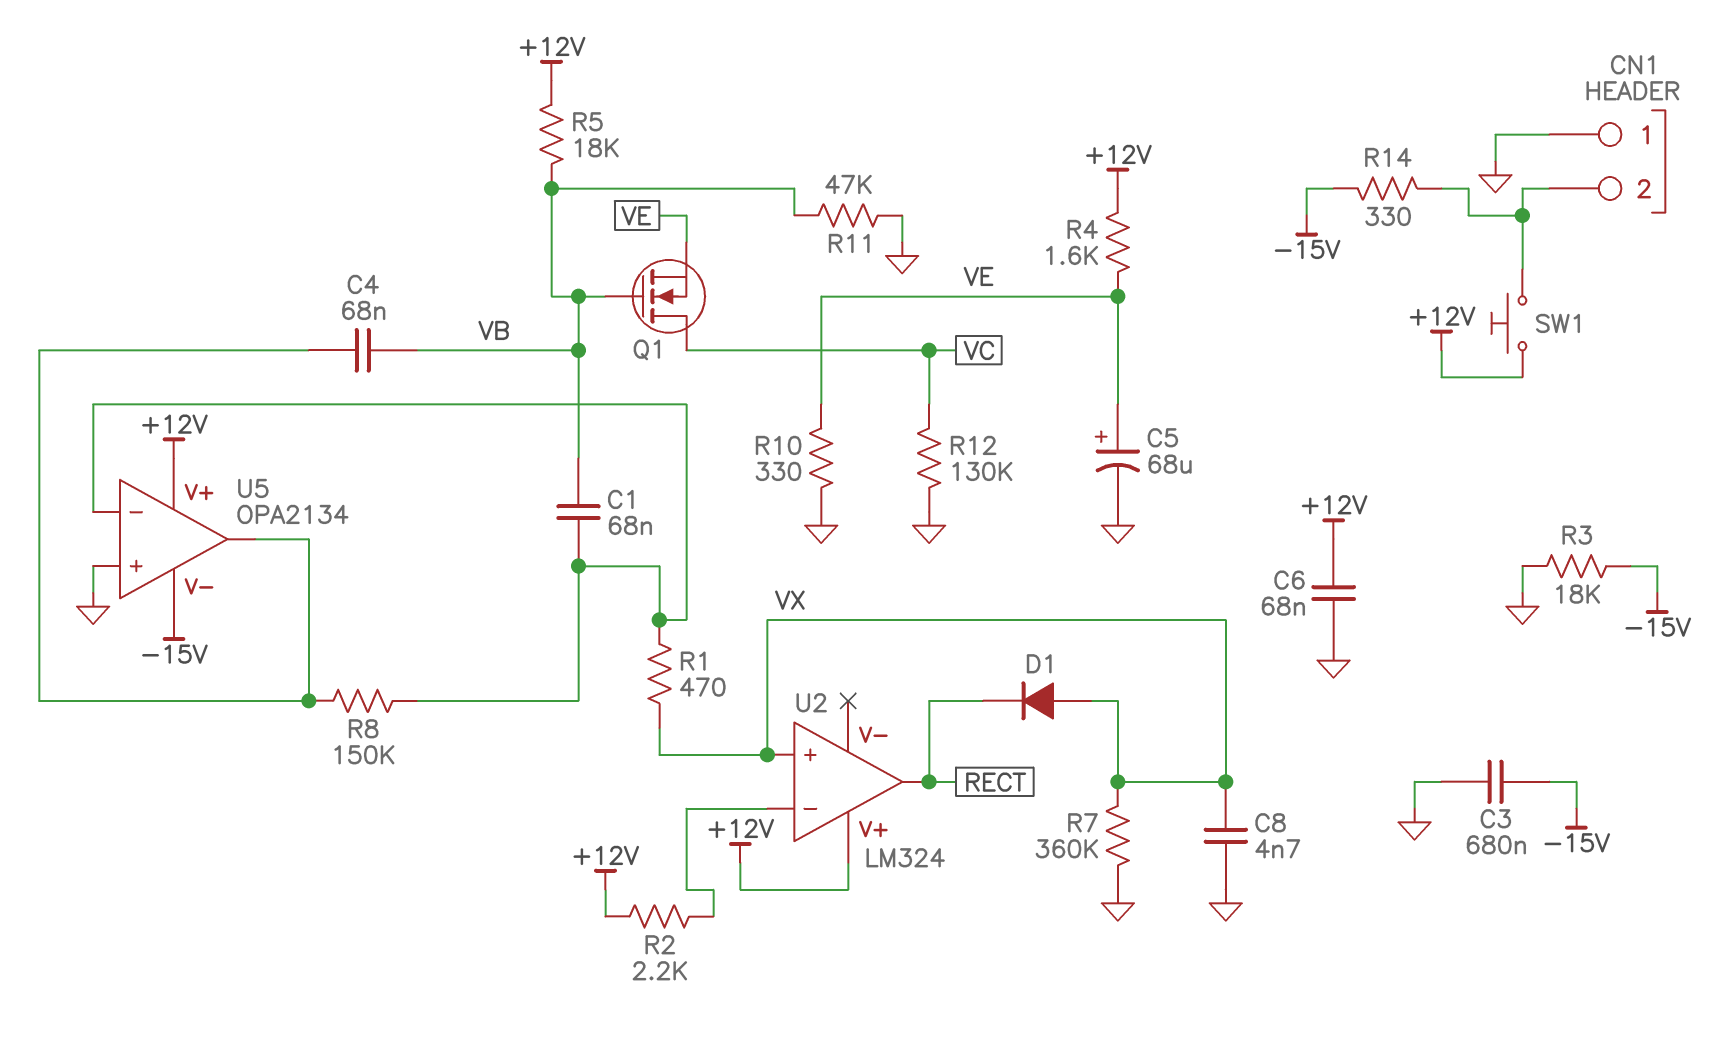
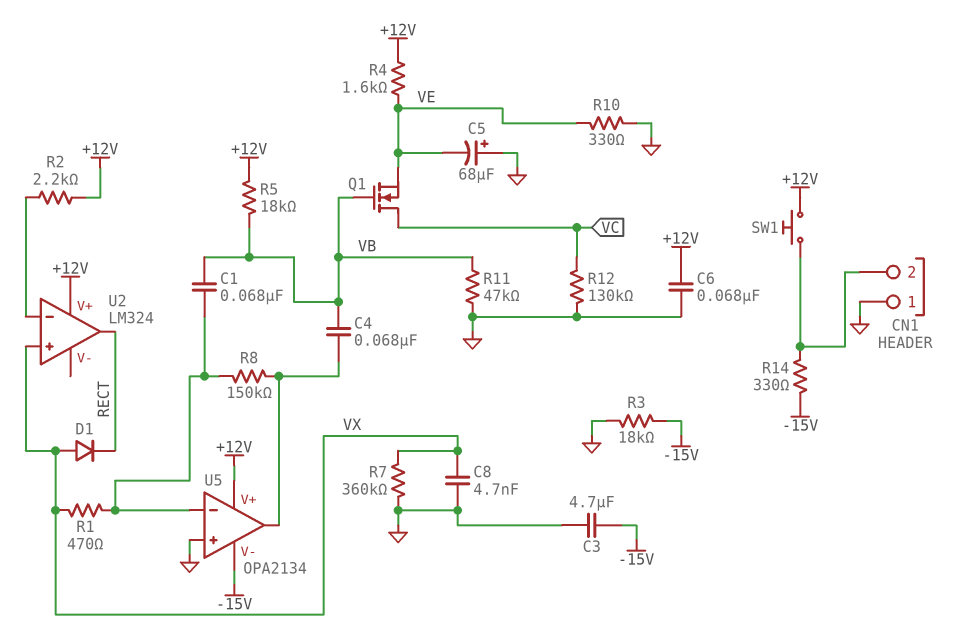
C3: 680nF (-15V, GND) -> 4.7uF (-15V, GND)
C5: 68uF (plus VE, minus GND) -> 68uF (plus GND, minus VE)

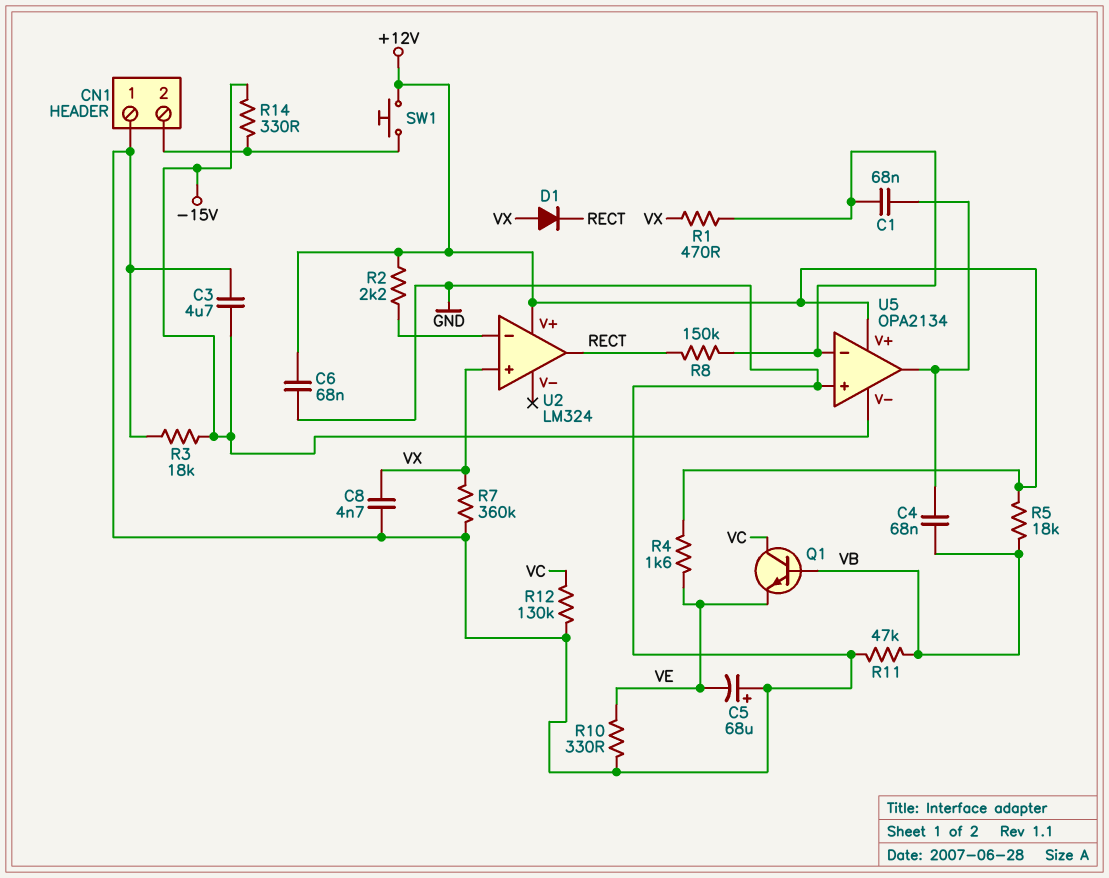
C1: 68nF (U5/in-, VB) -> 68nF (U5/in-, U5/out)
Q1: NMOS (G VB, D VC, S VE) -> NPN (B VB, C VC, E VE)
R8: 150k (U5/in-, U5/out) -> 150k (RECT, U5/in-)

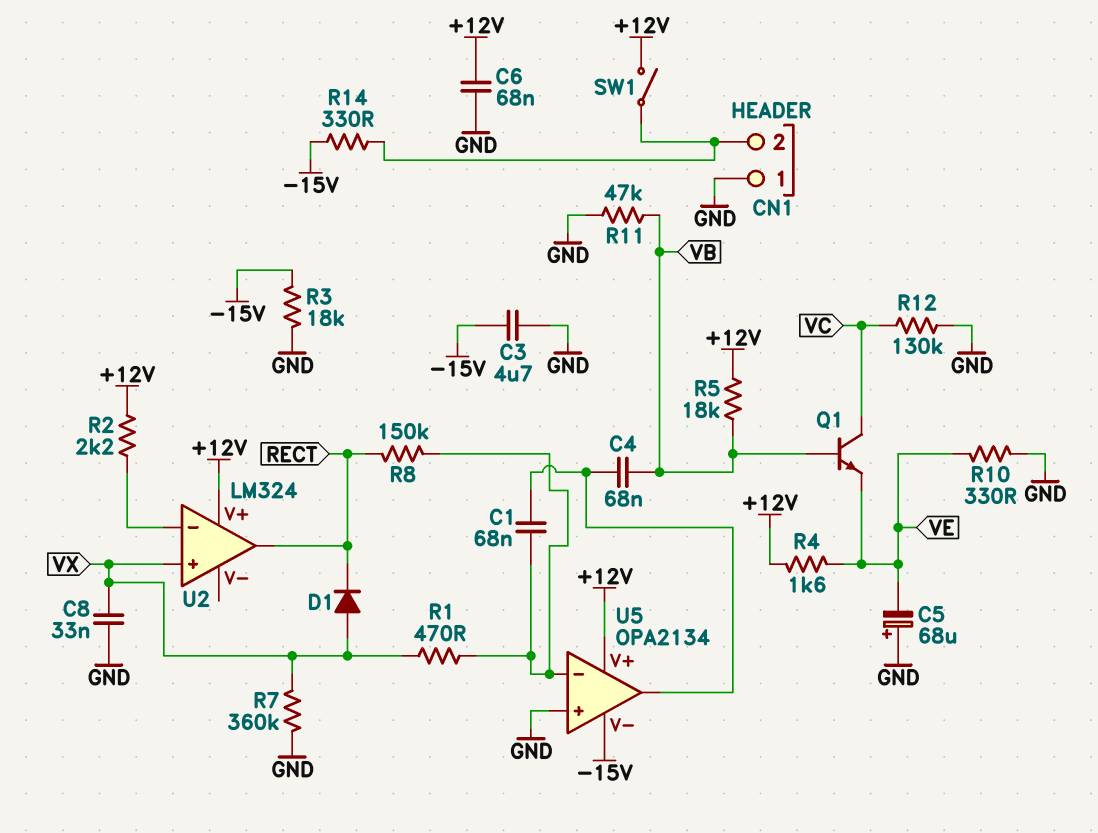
C8: 4.7nF (GND, VX) -> 33nF (GND, VX)
SW1: button (+12V, CN1/2) -> switch (+12V, CN1/2)

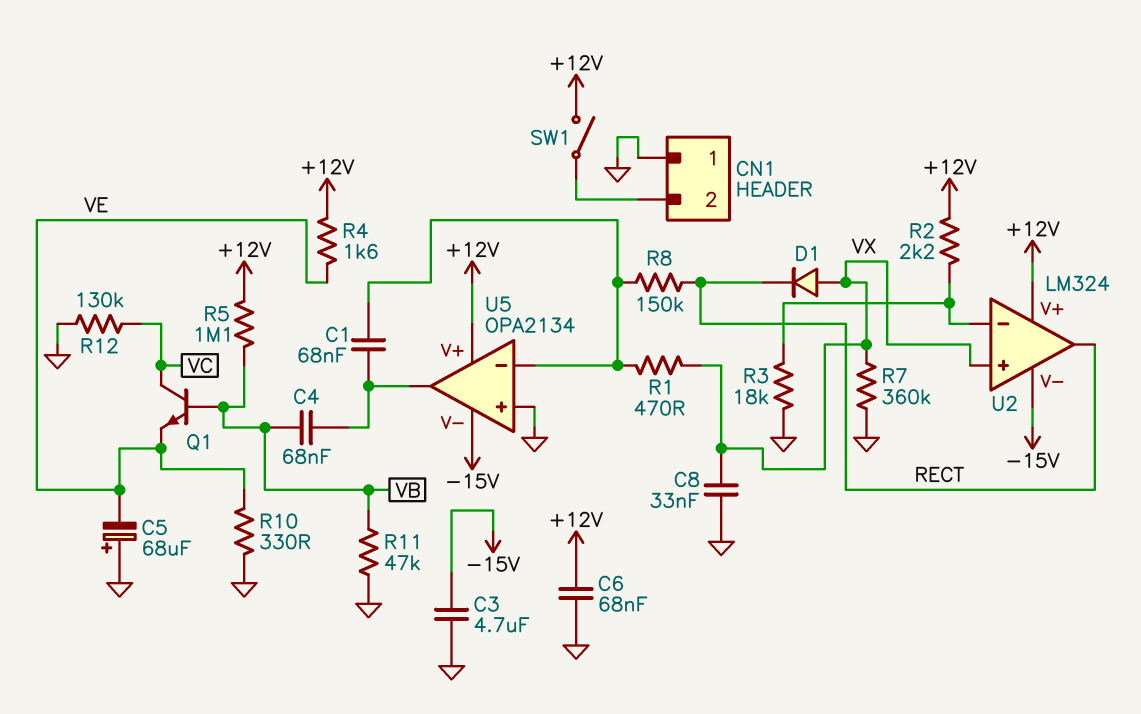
R3: 18k (-15V, GND) -> 18k (GND, U2/in-)
R5: 18k (+12V, VB) -> 1.1M (+12V, VB)
R14: 330 (-15V, CN1/2) -> none
U2 pin V-: none -> -15V

